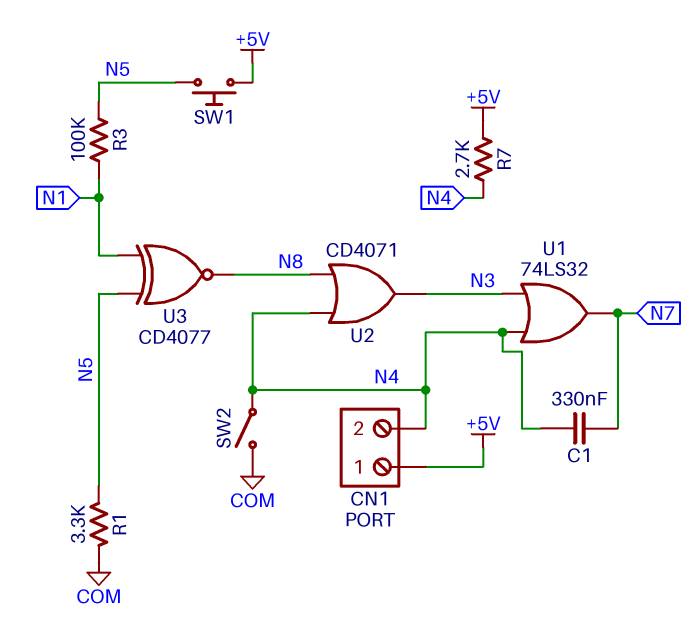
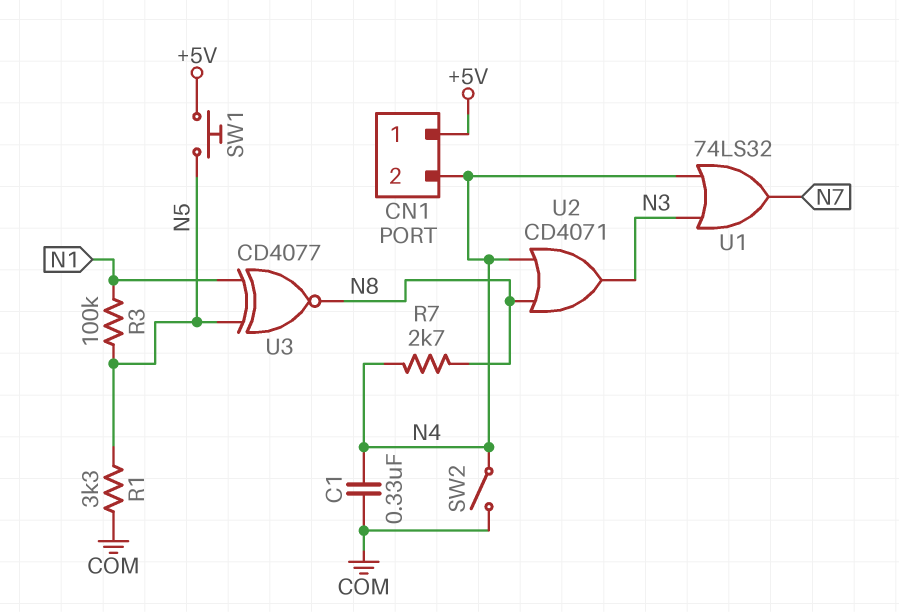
C1: 330nF (N4, N7) -> 330nF (COM, N4)
R7: 2.7k (+5V, N4) -> 2.7k (N4, N8)

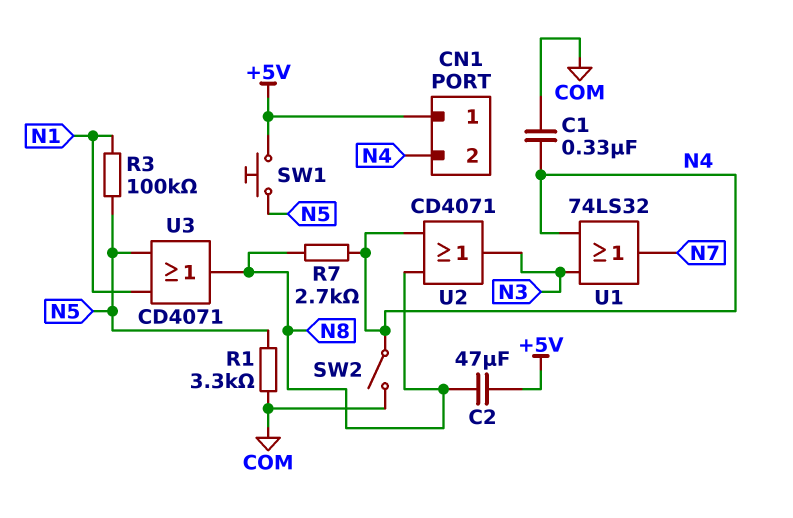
C2: none -> 47uF (+5V, N8)
U3: XNOR CD4077 (in N1, in N5, out N8) -> OR CD4071 (in N1, in N5, out N8)

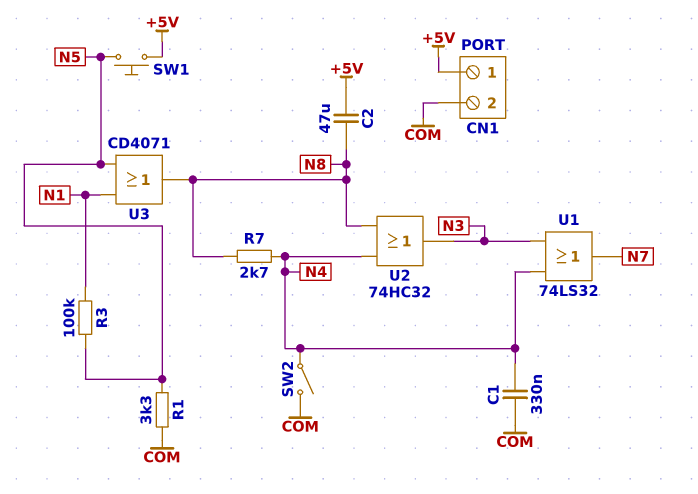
CN1 pin 2: N4 -> COM
U2: OR CD4071 (in N4, in N8, out N3) -> OR 74HC32 (in N4, in N8, out N3)

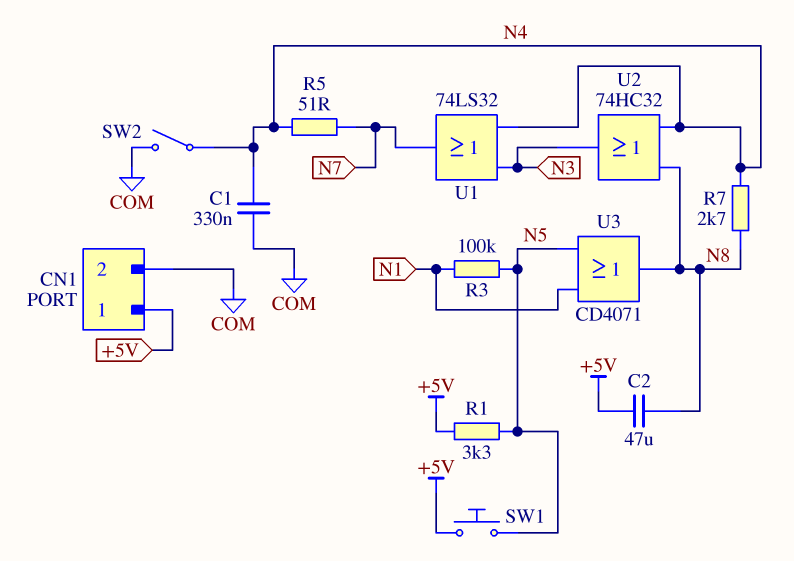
R1: 3.3k (COM, N5) -> 3.3k (+5V, N5)
R5: none -> 51 (N4, N7)

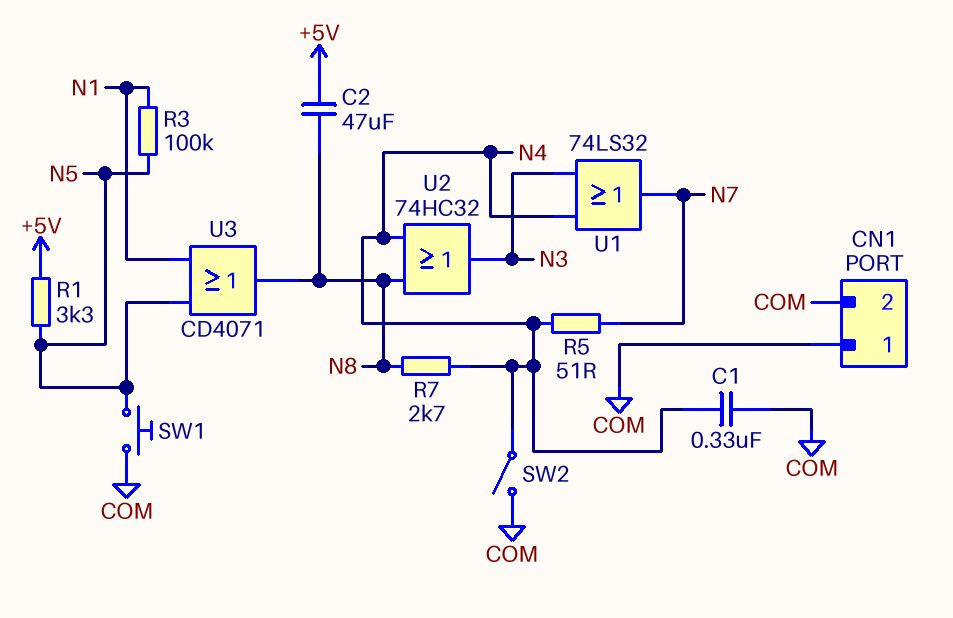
CN1 pin 1: +5V -> COM
SW1: button (+5V, N5) -> button (COM, N5)

